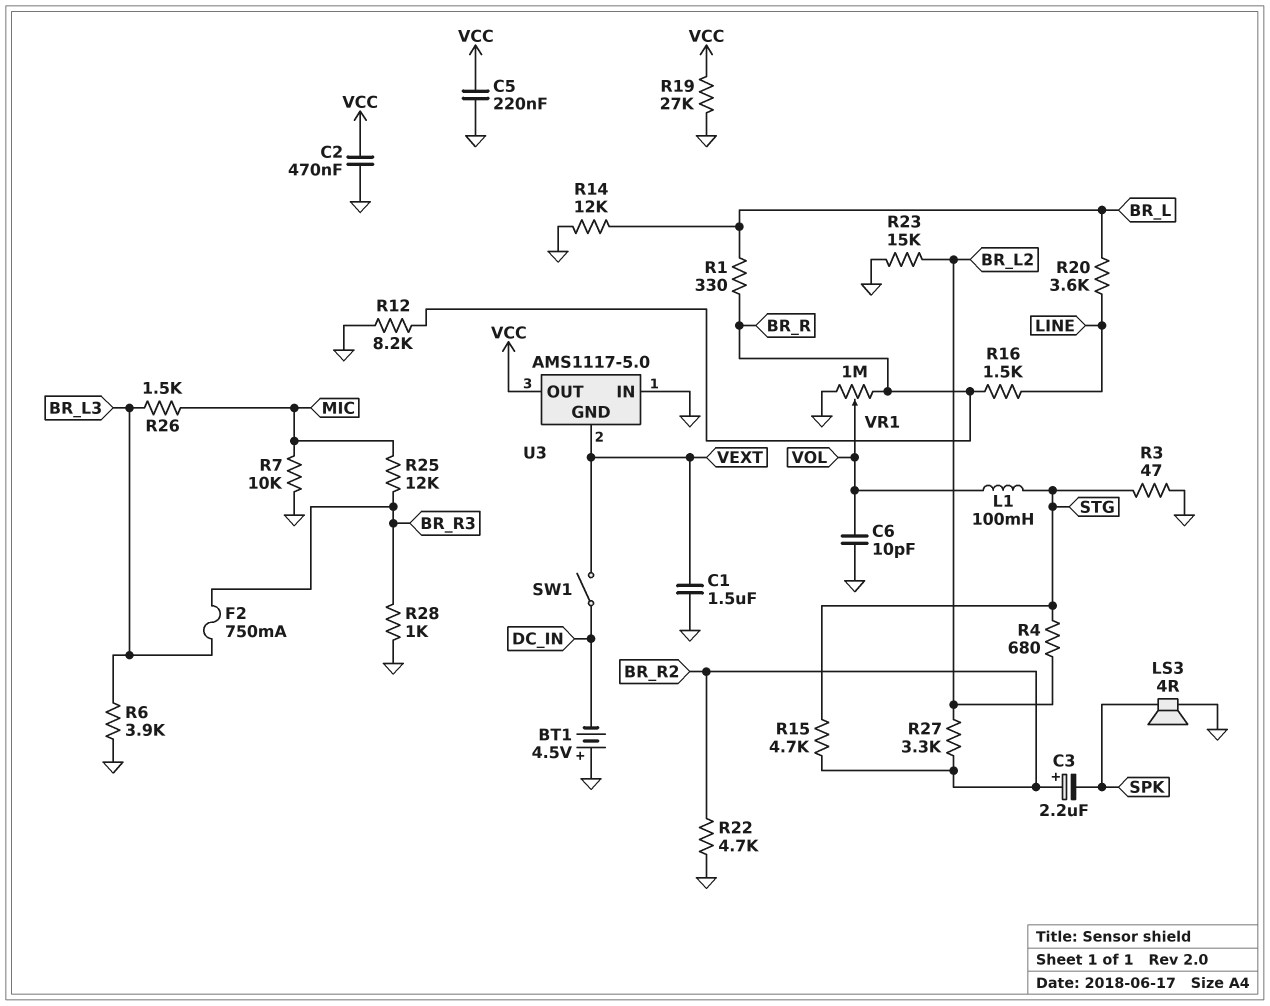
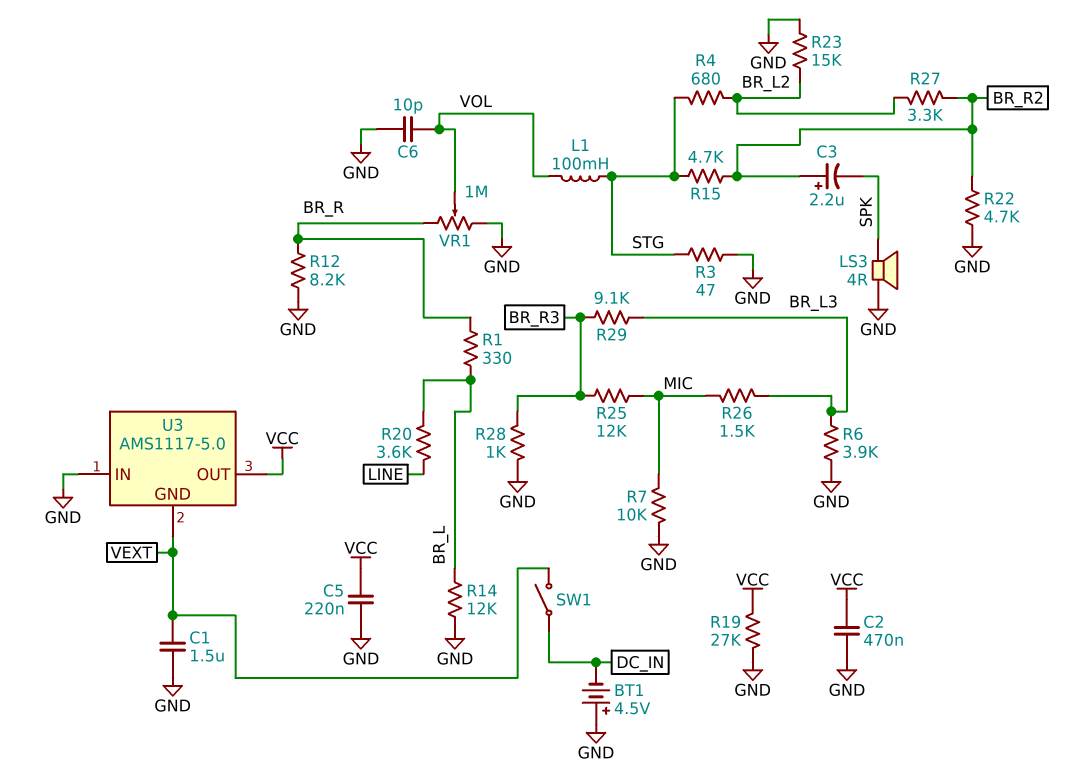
F2: 750mA (BR_L3, BR_R3) -> none
R16: 1.5k (BR_R, LINE) -> none
R29: none -> 9.1k (BR_L3, BR_R3)

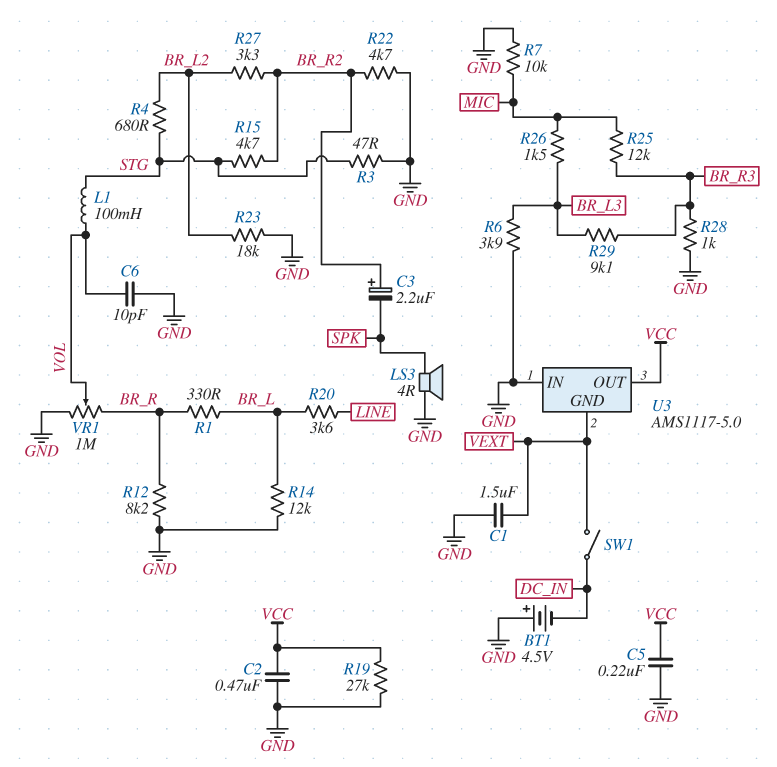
R23: 15k (BR_L2, GND) -> 18k (BR_L2, GND)

